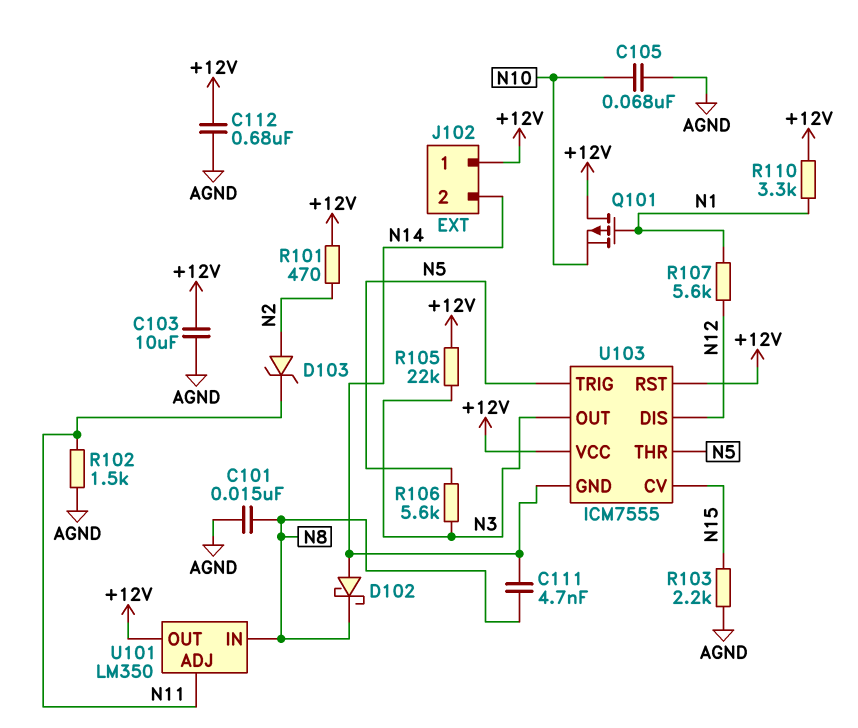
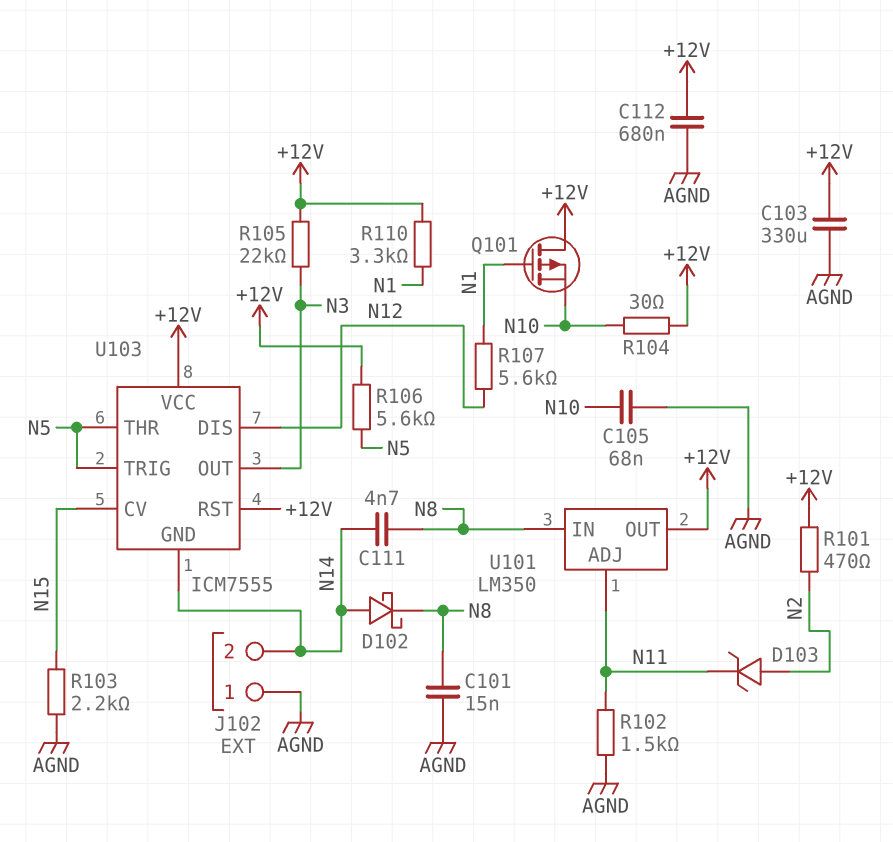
C103: 10uF (+12V, AGND) -> 330uF (+12V, AGND)
J102 pin 1: +12V -> AGND
R104: none -> 30 (+12V, N10)
R106: 5.6k (N3, N5) -> 5.6k (+12V, N5)

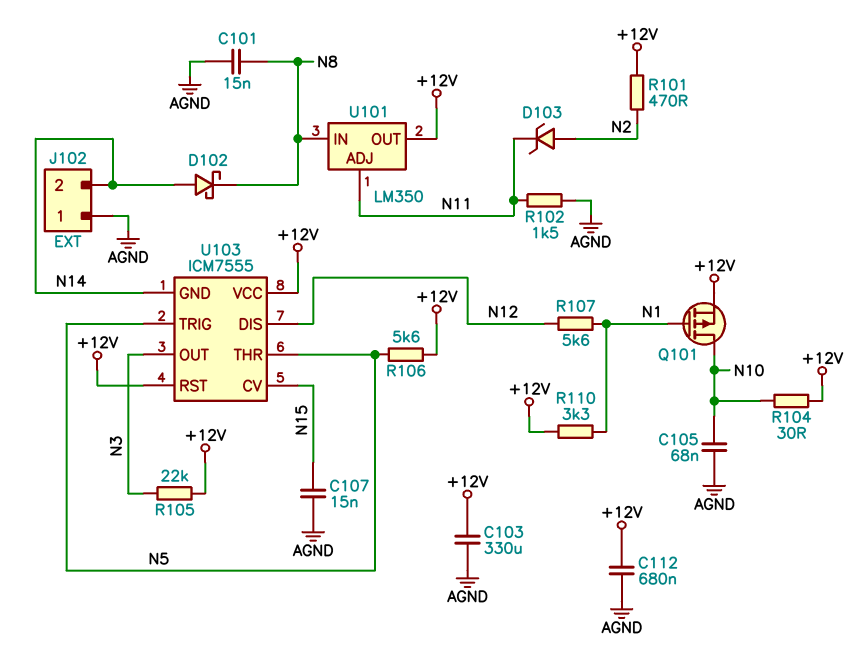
C107: none -> 15nF (AGND, N15)
C111: 4.7nF (N8, N14) -> none
Q101: PMOS (G N1, D +12V, S N10) -> PMOS (G N1, D N10, S +12V)
R103: 2.2k (AGND, N15) -> none

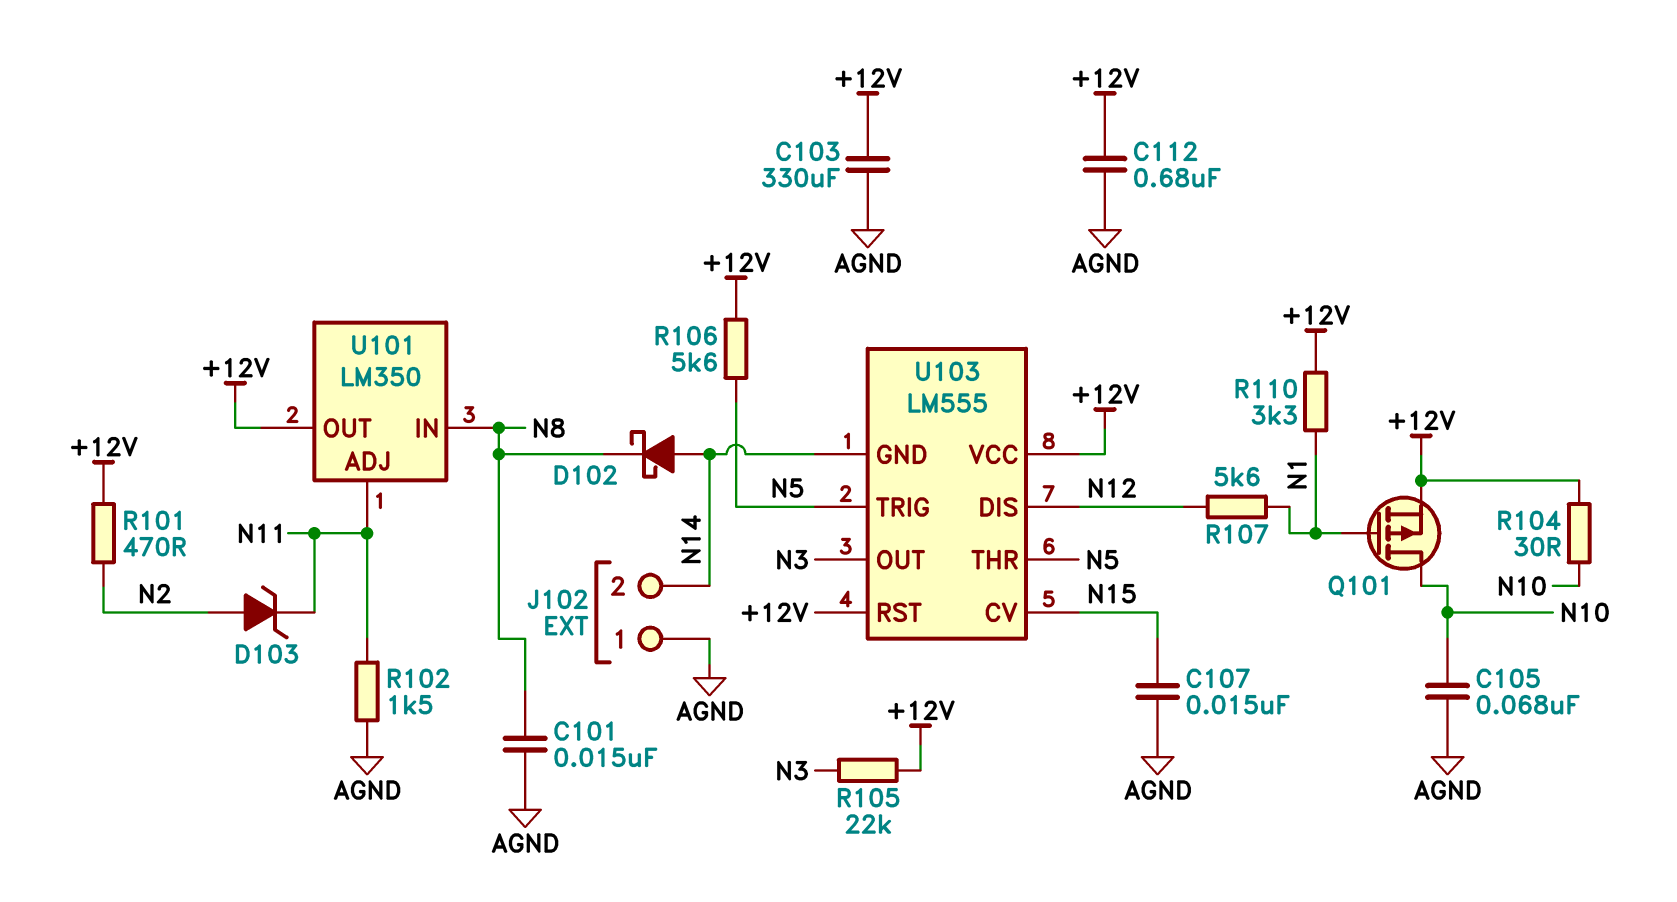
U103: ICM7555 -> LM555

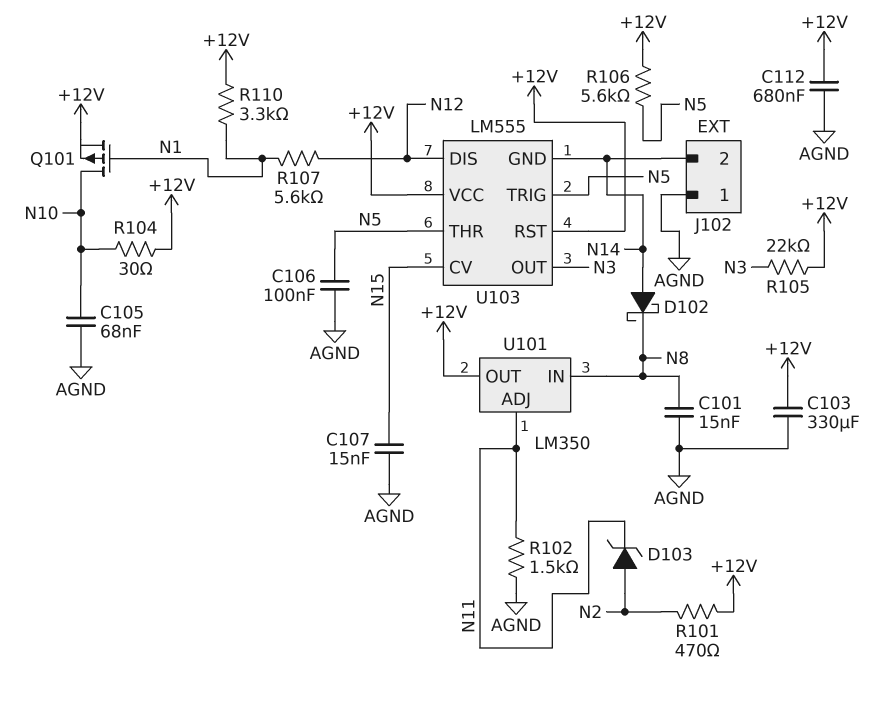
C106: none -> 100nF (AGND, N5)

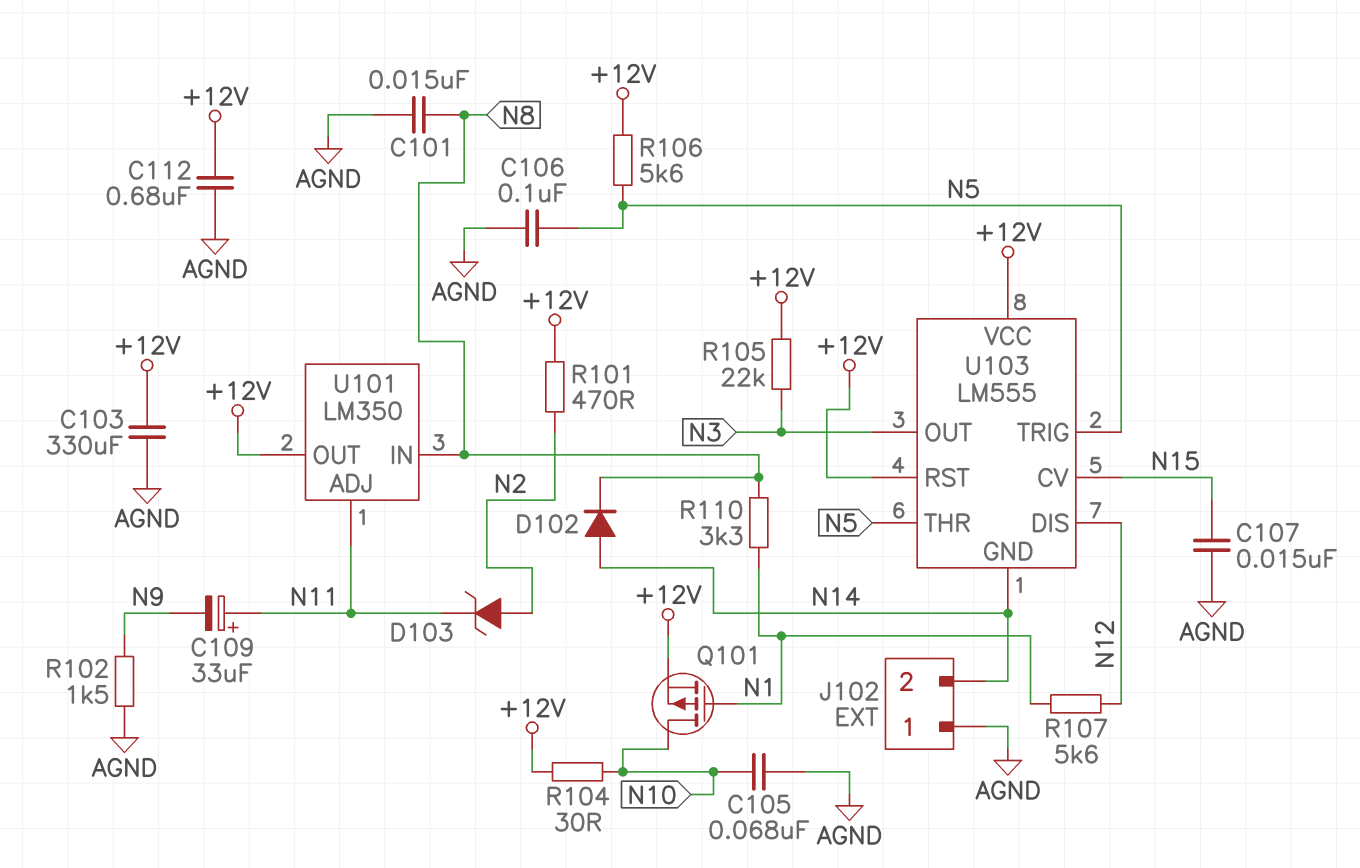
C109: none -> 33uF (plus N11, minus N9)
D102: schottky (A N14, K N8) -> diode (A N14, K N8)
R102: 1.5k (AGND, N11) -> 1.5k (AGND, N9)
R110: 3.3k (+12V, N1) -> 3.3k (N1, N8)

